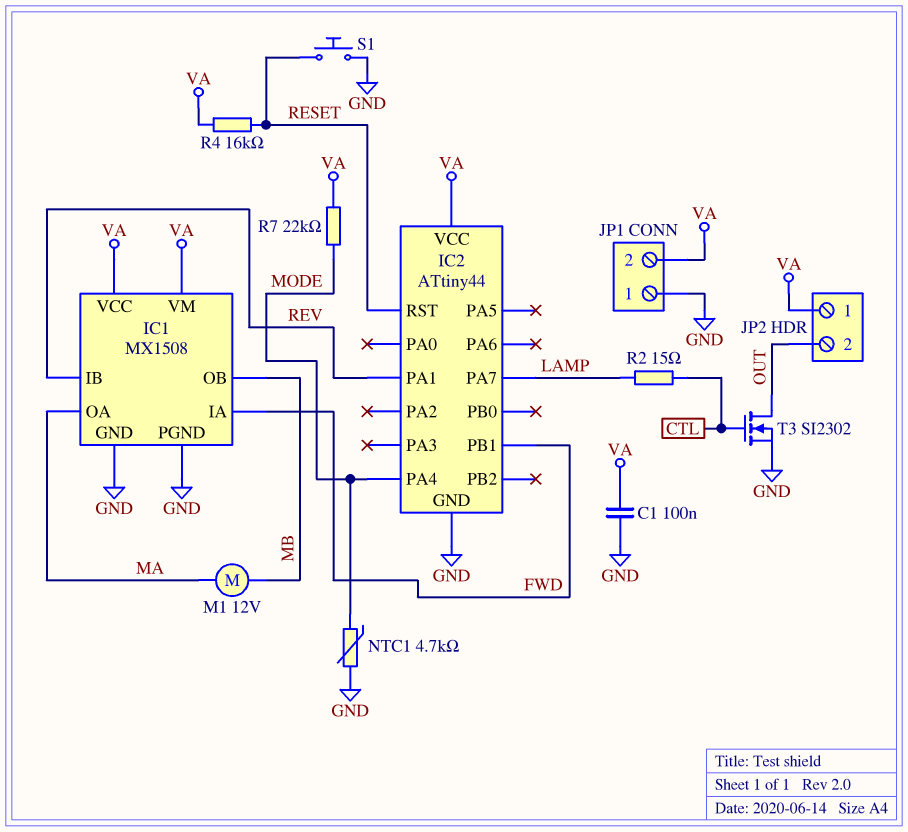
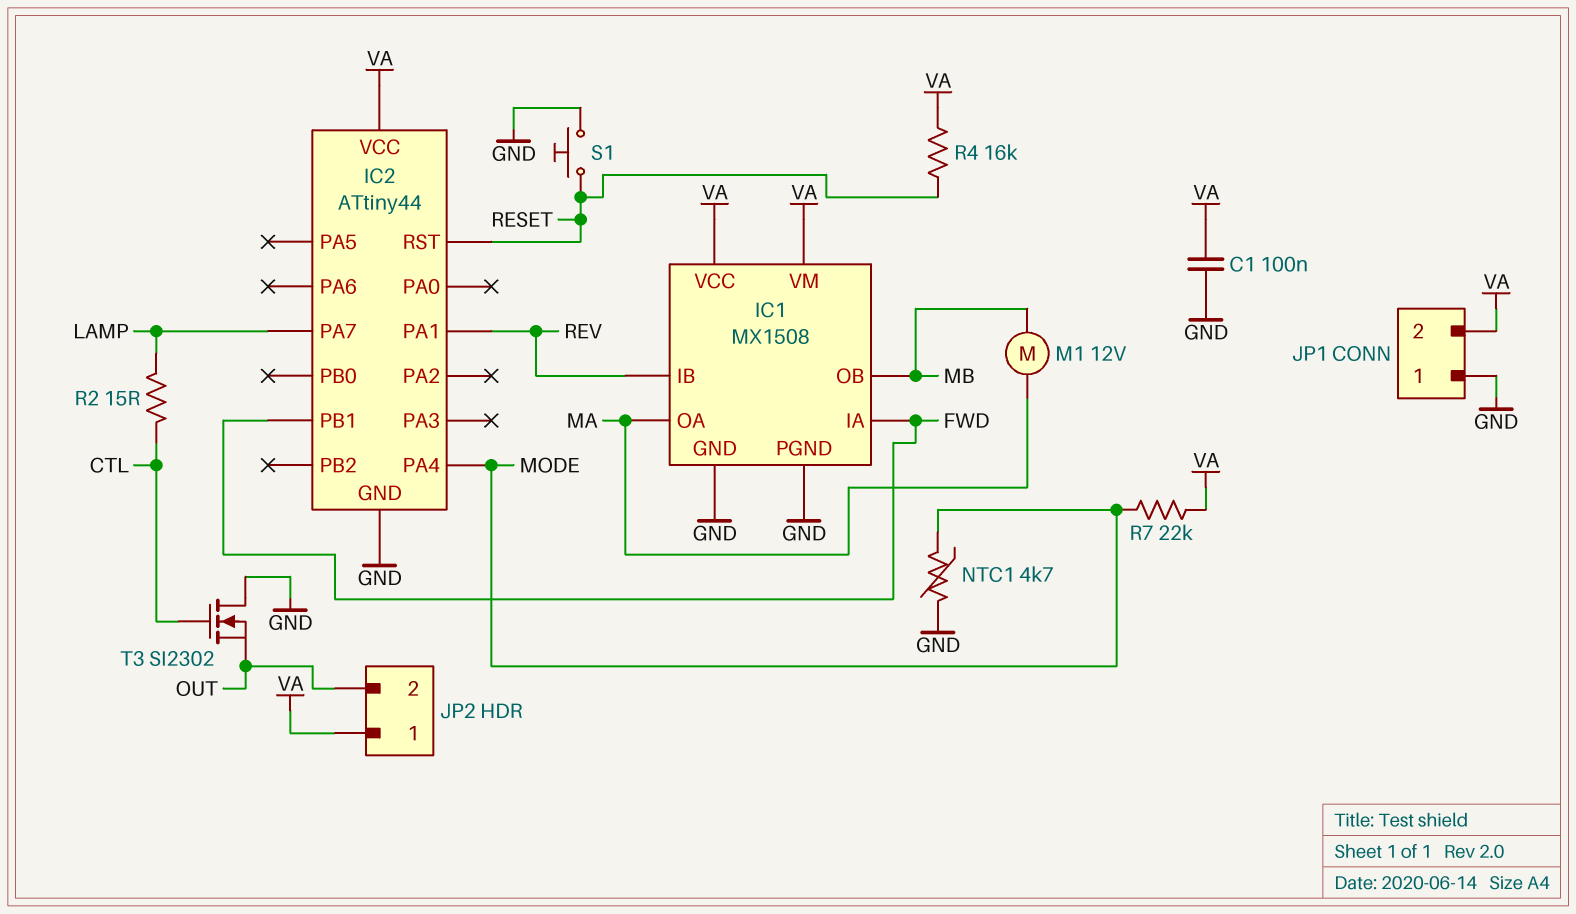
T3: NMOS SI2302 (G CTL, D OUT, S GND) -> NMOS SI2302 (G CTL, D GND, S OUT)

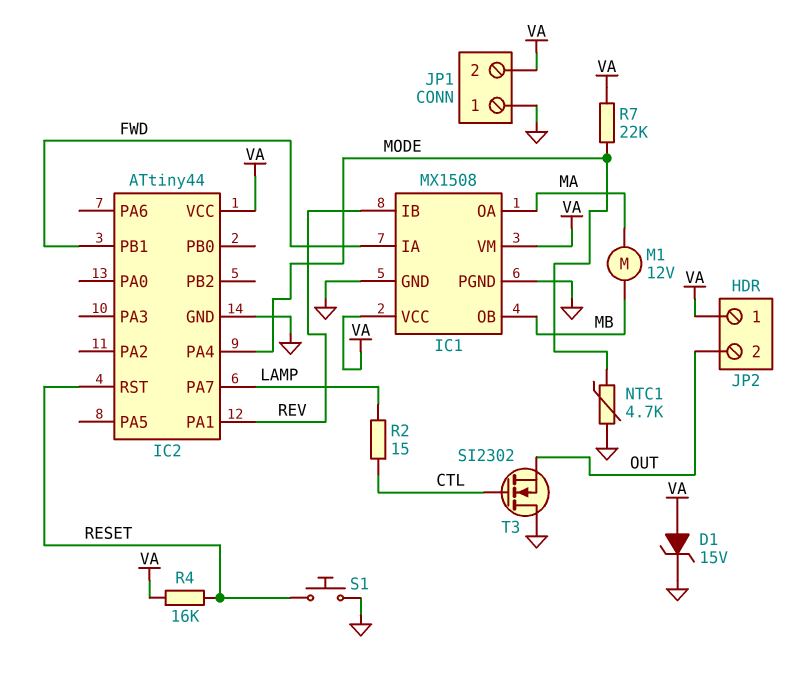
C1: 100nF (GND, VA) -> none
D1: none -> zener 15V (A VA, K GND)

